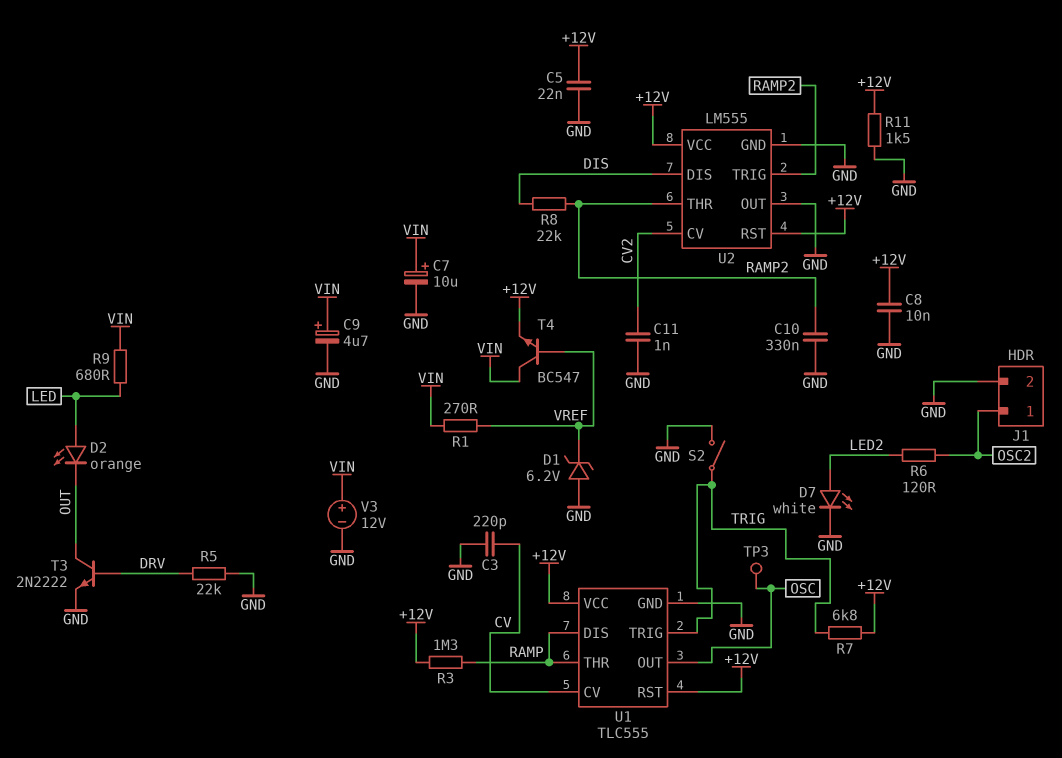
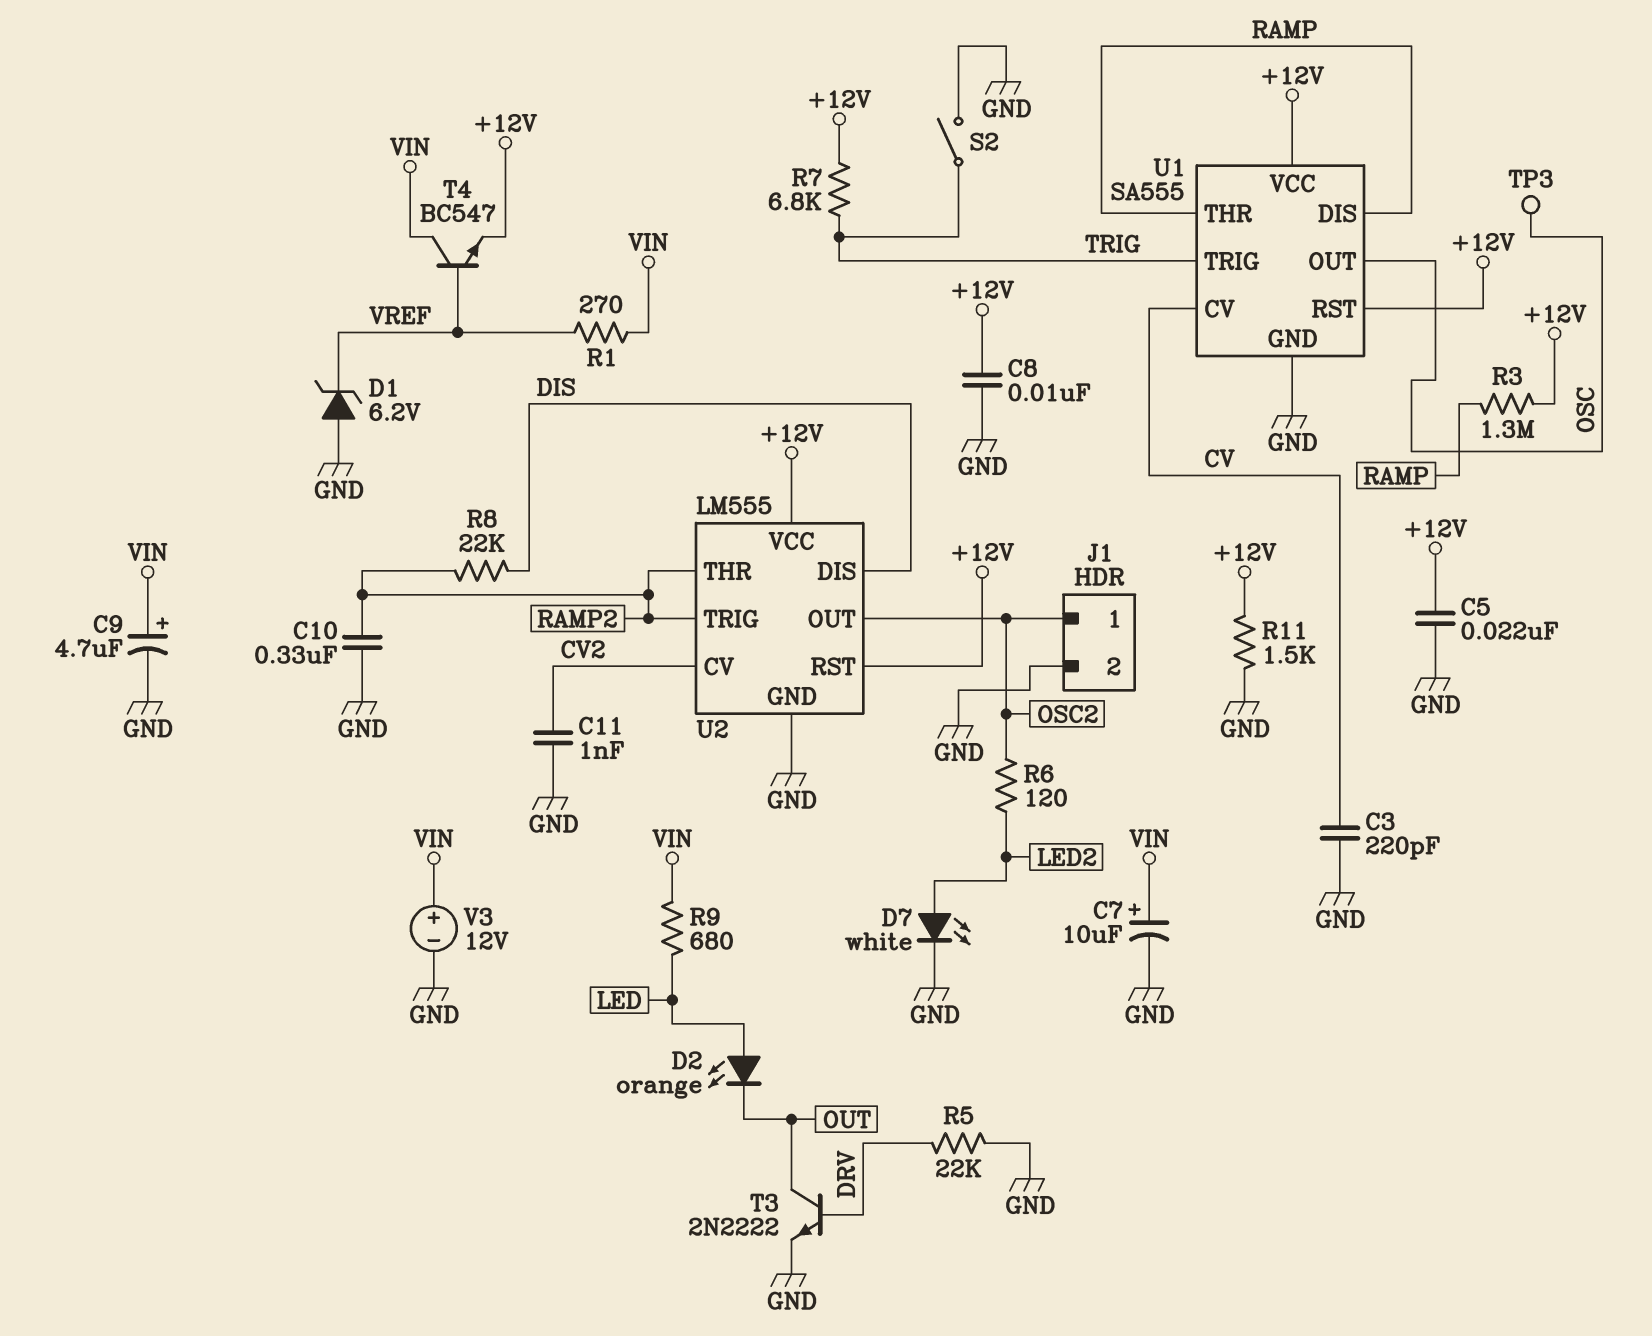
U1: TLC555 -> SA555
U2 pin OUT: GND -> OSC2

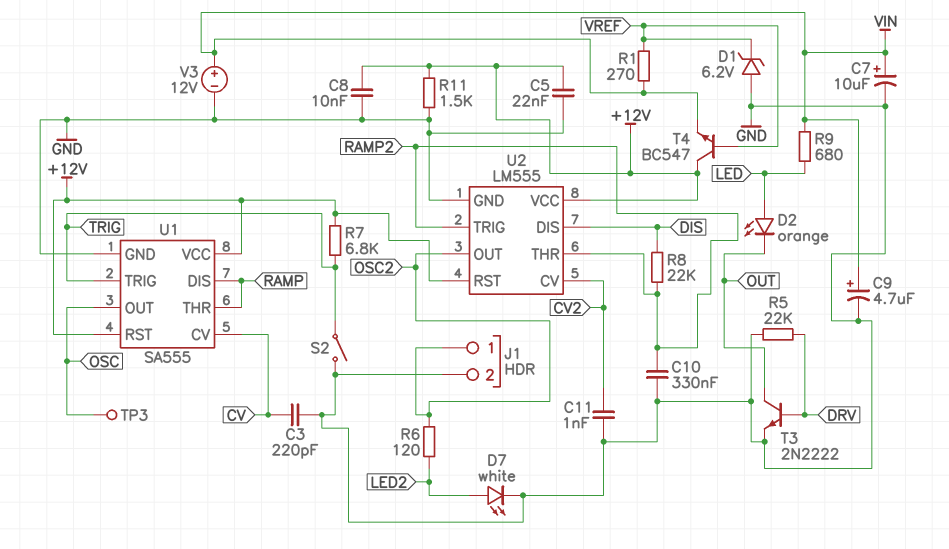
R3: 1.3M (+12V, RAMP) -> none
T4: NPN BC547 (B VREF, C VIN, E +12V) -> NPN BC547 (B VREF, C +12V, E VIN)

